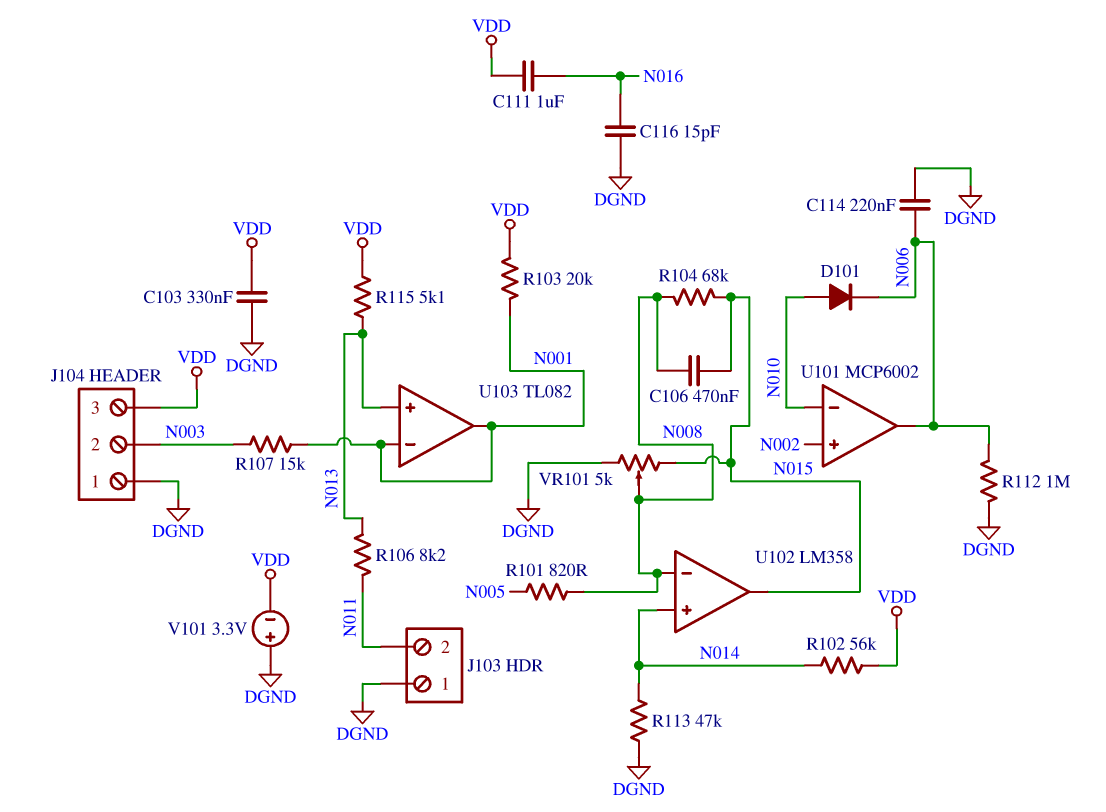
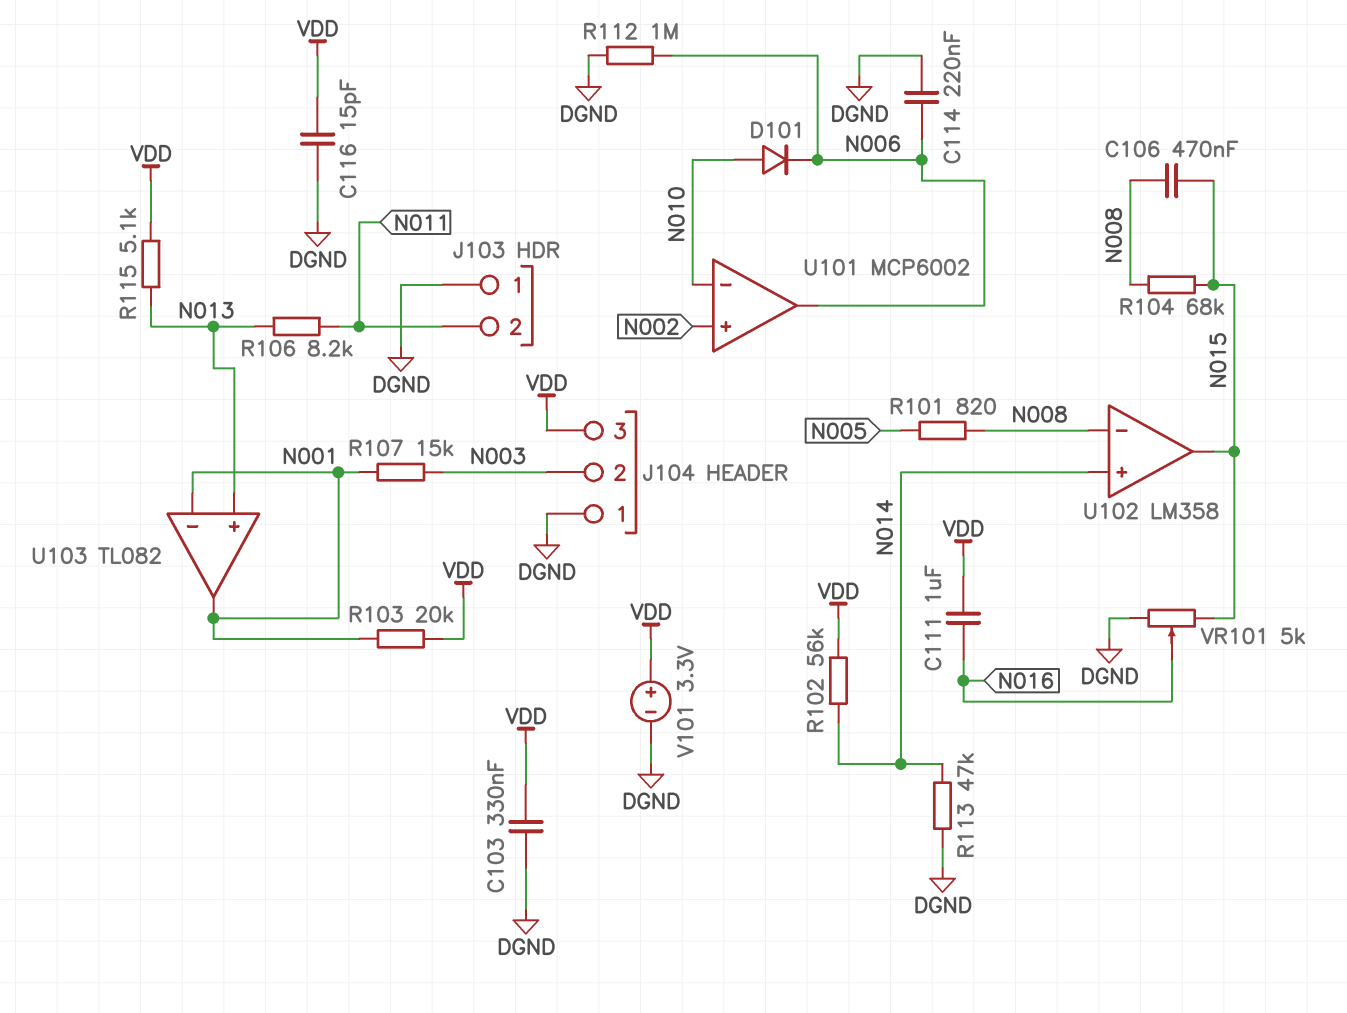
C116: 15pF (DGND, N016) -> 15pF (DGND, VDD)
V101: 3.3V (plus DGND, minus VDD) -> 3.3V (plus VDD, minus DGND)
VR101: 5k (DGND, N015, wiper N008) -> 5k (DGND, N015, wiper N016)

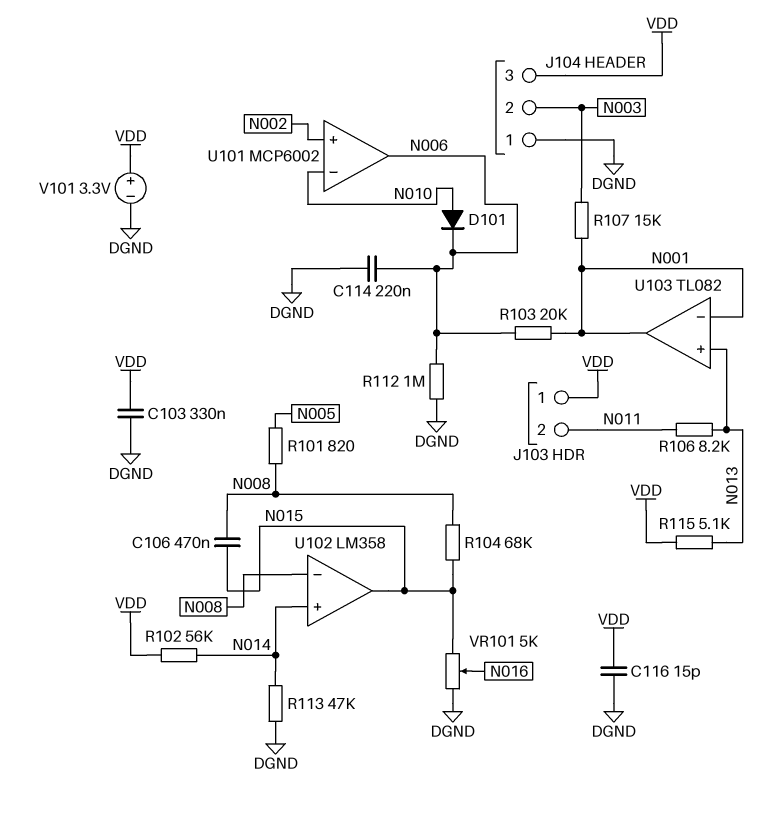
C111: 1uF (N016, VDD) -> none
J103 pin 1: DGND -> VDD
R103: 20k (N001, VDD) -> 20k (N001, N006)

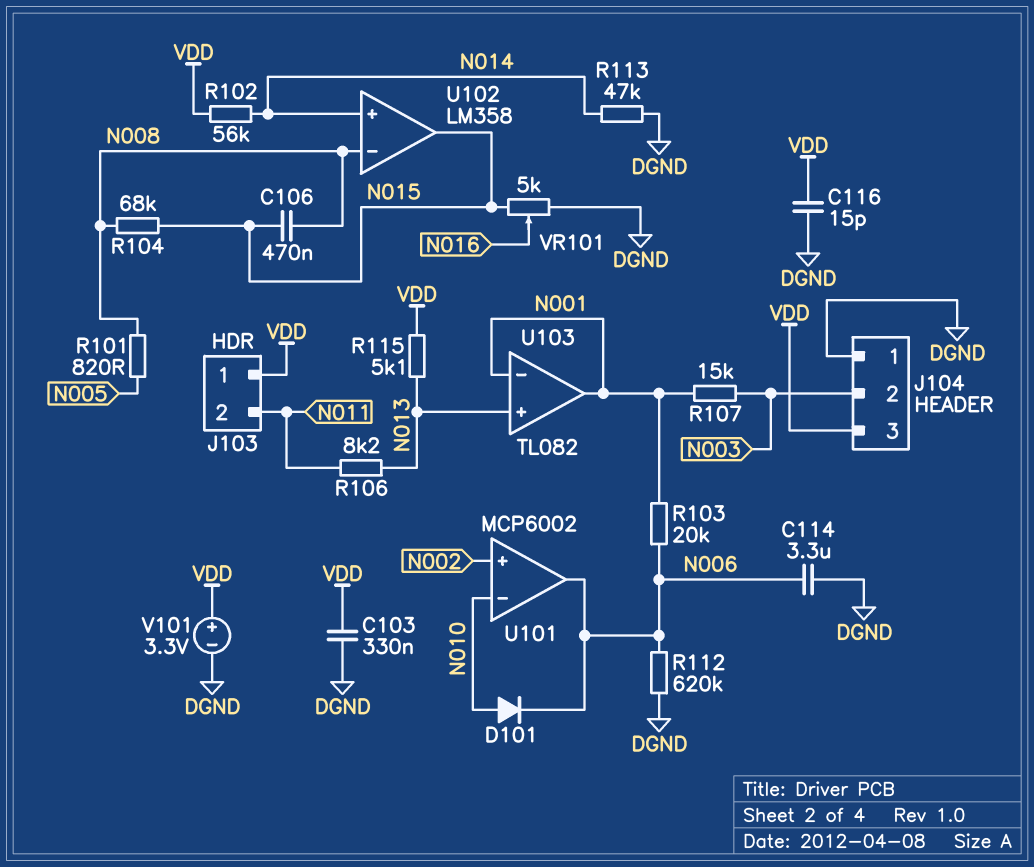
C114: 220nF (DGND, N006) -> 3.3uF (DGND, N006)
R112: 1M (DGND, N006) -> 620k (DGND, N006)

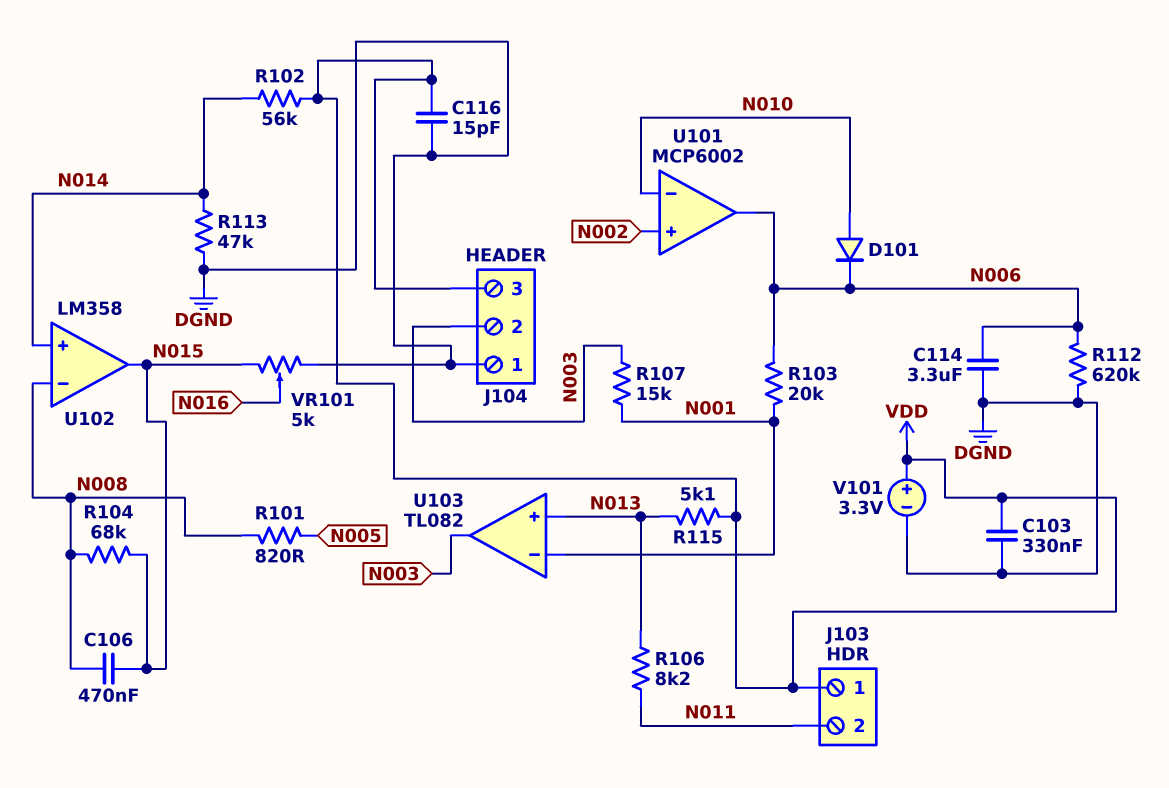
U103 pin out: N001 -> N003

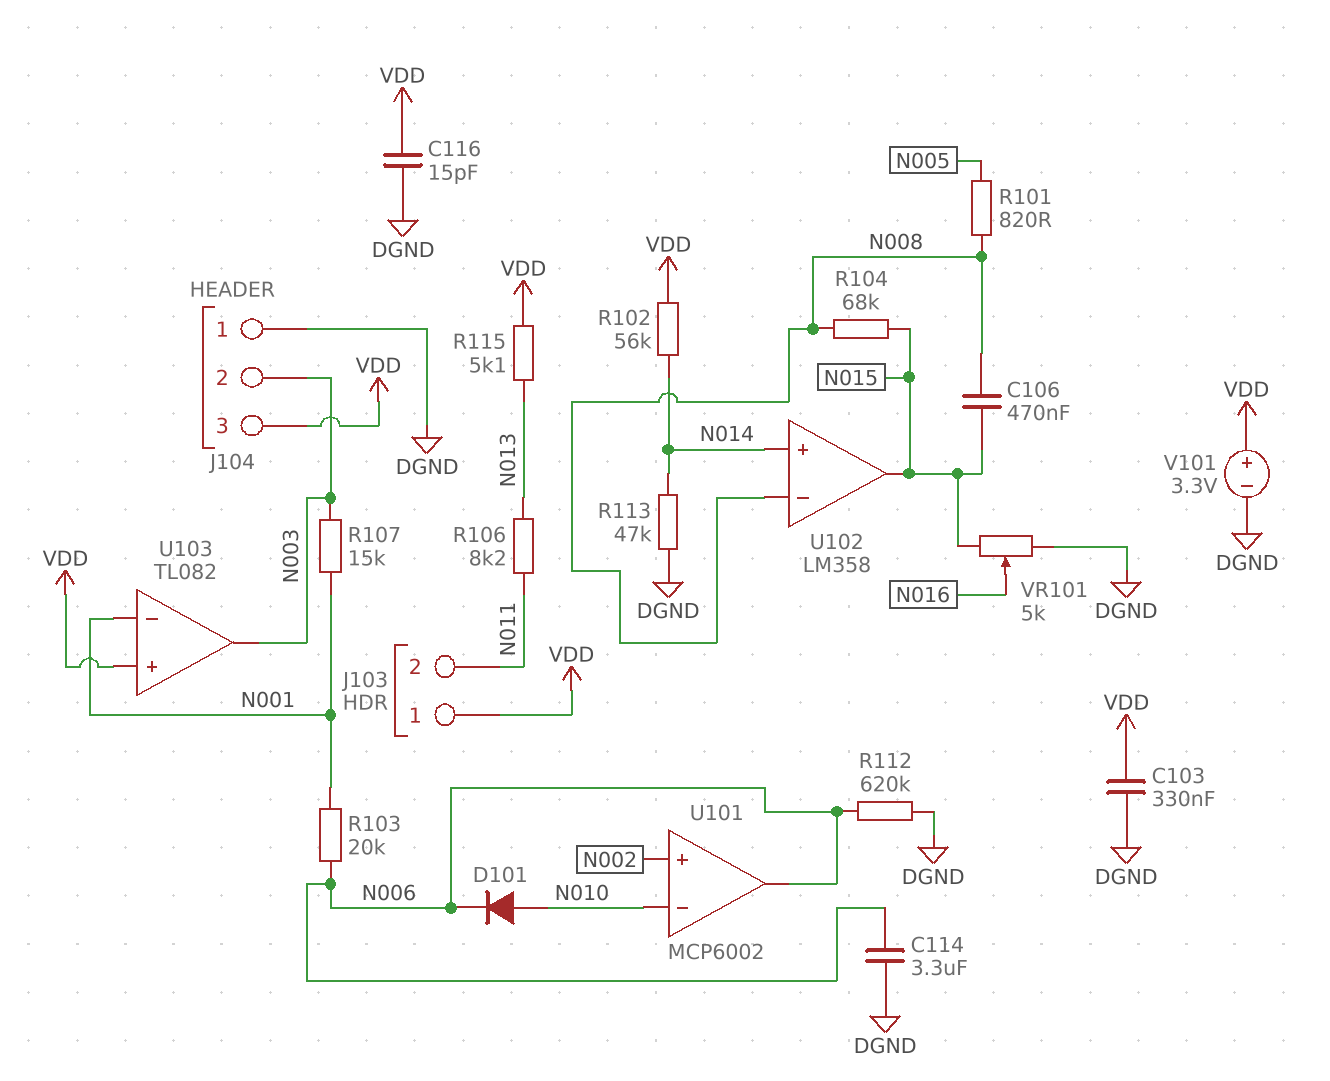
U103 pin in+: N013 -> VDD

